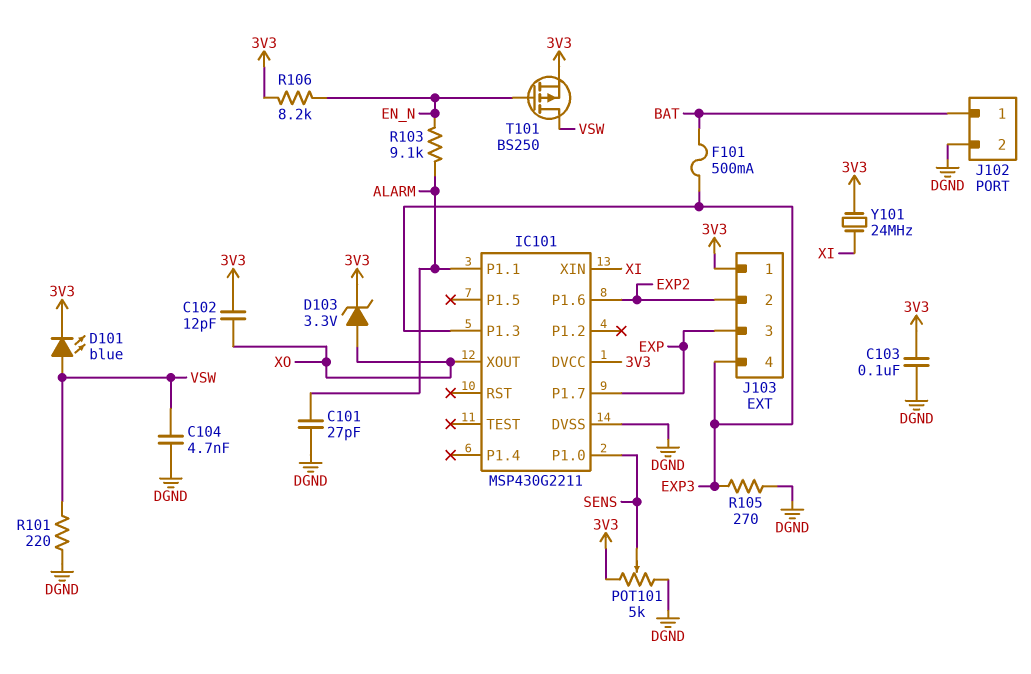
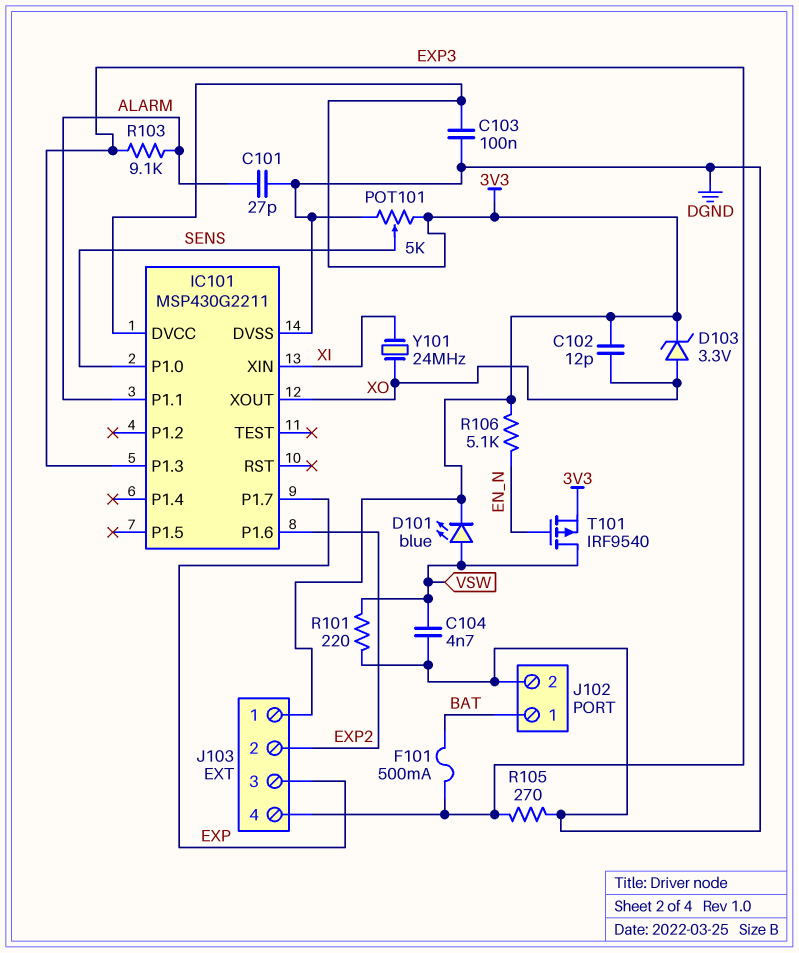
R103: 9.1k (ALARM, EN_N) -> 9.1k (ALARM, EXP3)
R106: 8.2k (3V3, EN_N) -> 5.1k (3V3, EN_N)
T101: PMOS BS250 (G EN_N, D VSW, S 3V3) -> PMOS IRF9540 (G EN_N, D VSW, S 3V3)
Y101: 24MHz (3V3, XI) -> 24MHz (XI, XO)

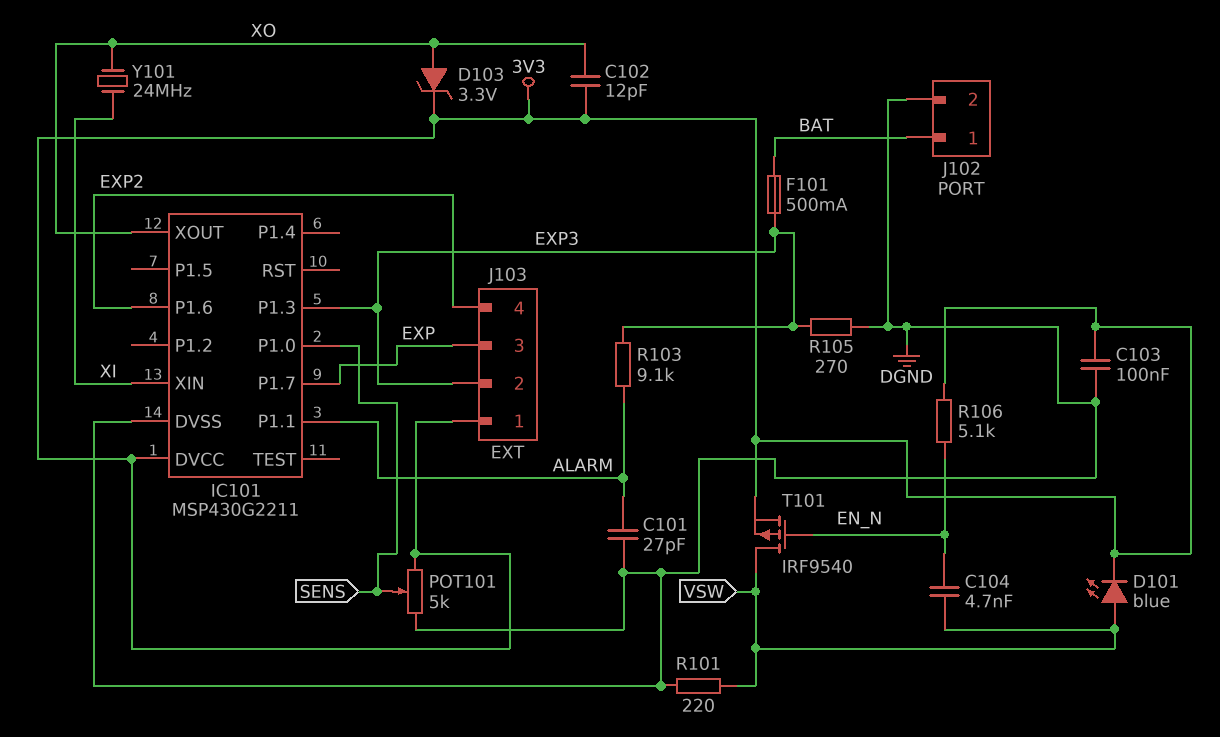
C104: 4.7nF (DGND, VSW) -> 4.7nF (EN_N, VSW)
J103 pin 2: EXP2 -> EXP3
J103 pin 4: EXP3 -> EXP2

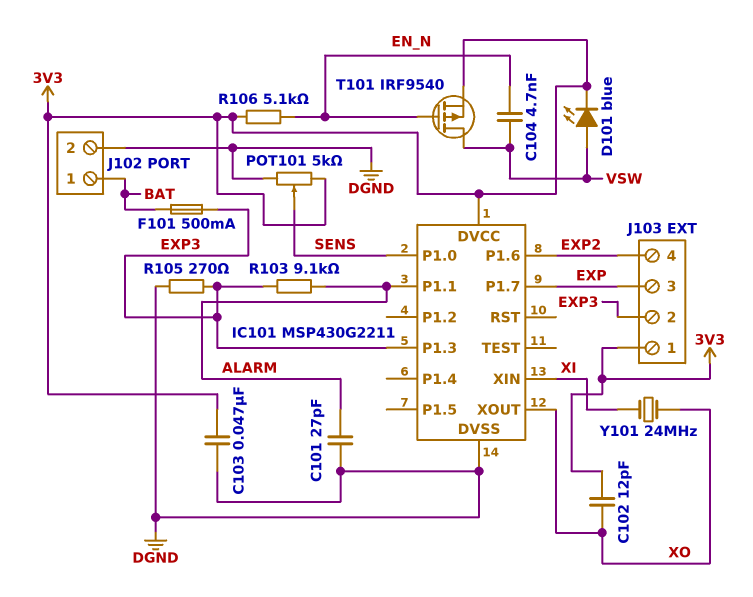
C103: 100nF (3V3, DGND) -> 47nF (3V3, DGND)
D103: zener 3.3V (A XO, K 3V3) -> none
R101: 220 (DGND, VSW) -> none

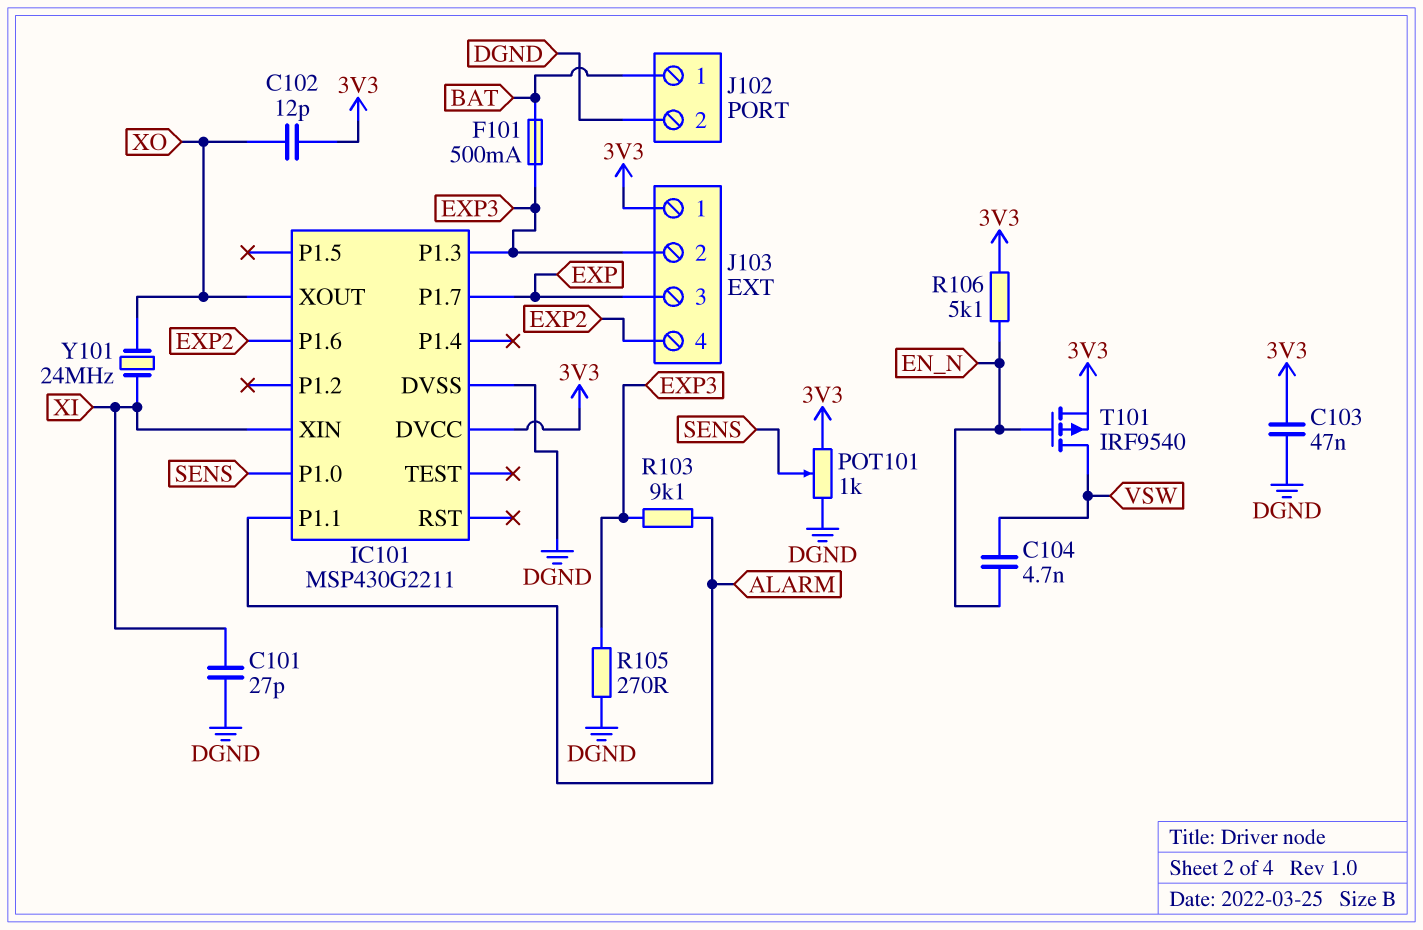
C101: 27pF (ALARM, DGND) -> 27pF (DGND, XI)
D101: LED blue (A VSW, K 3V3) -> none
POT101: 5k (3V3, DGND, wiper SENS) -> 1k (3V3, DGND, wiper SENS)

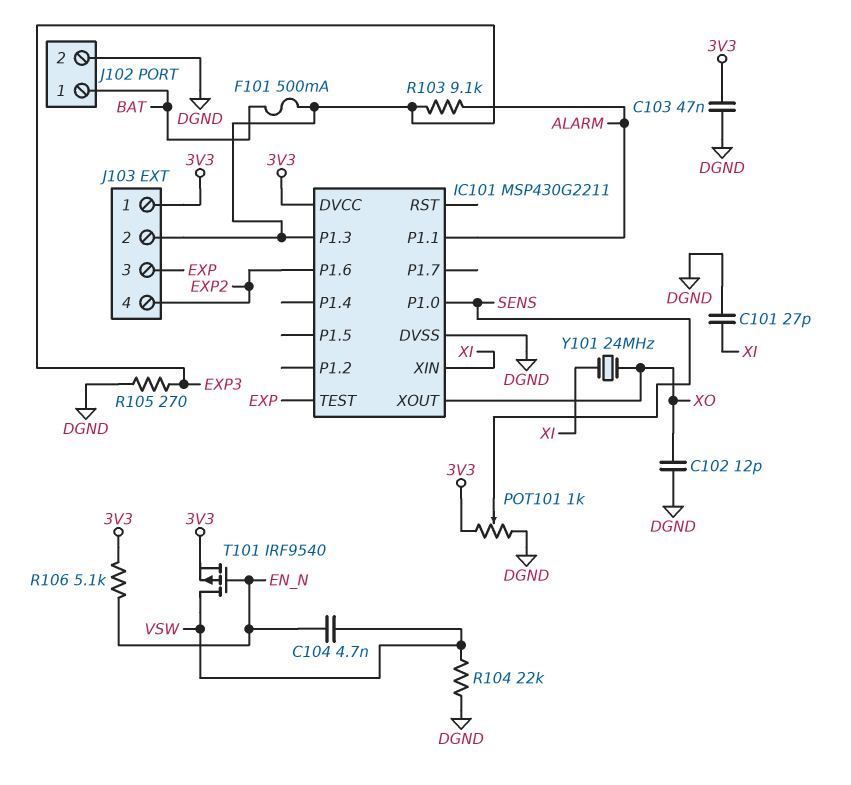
C102: 12pF (3V3, XO) -> 12pF (DGND, XO)
IC101 pin P1.7: EXP -> none
IC101 pin TEST: none -> EXP
R104: none -> 22k (DGND, VSW)

